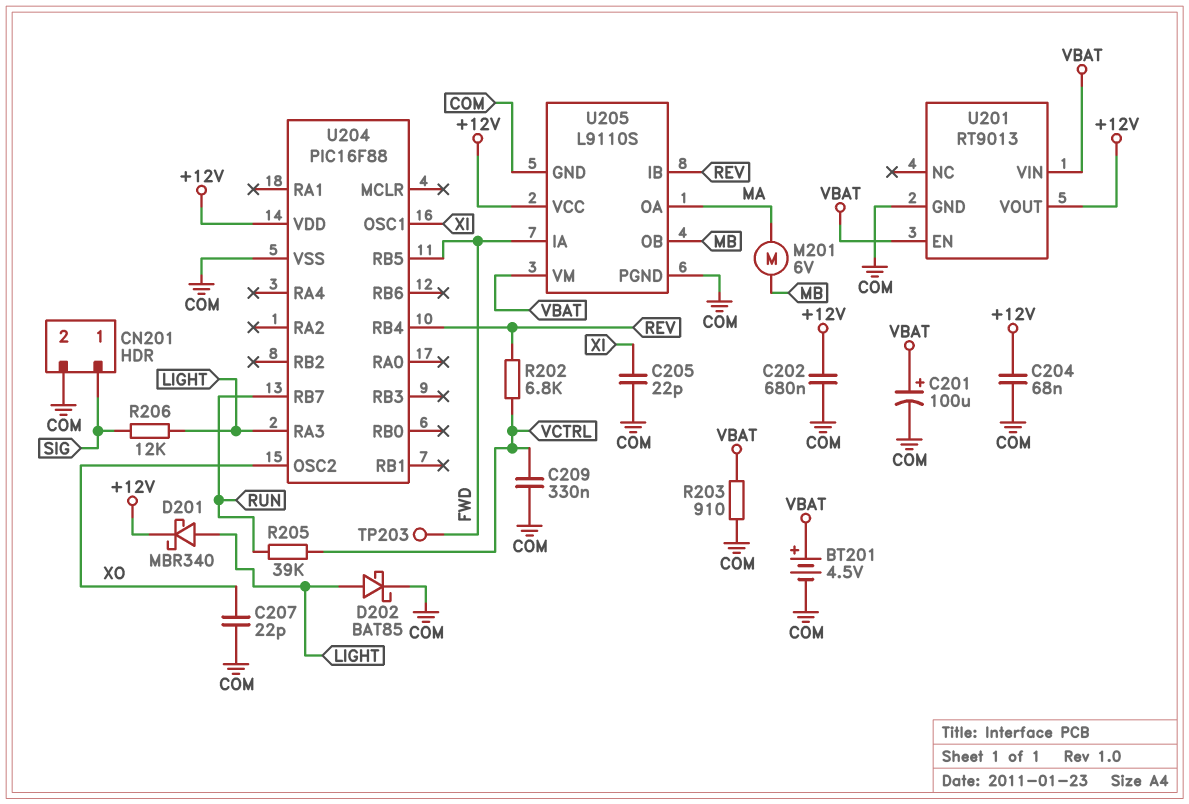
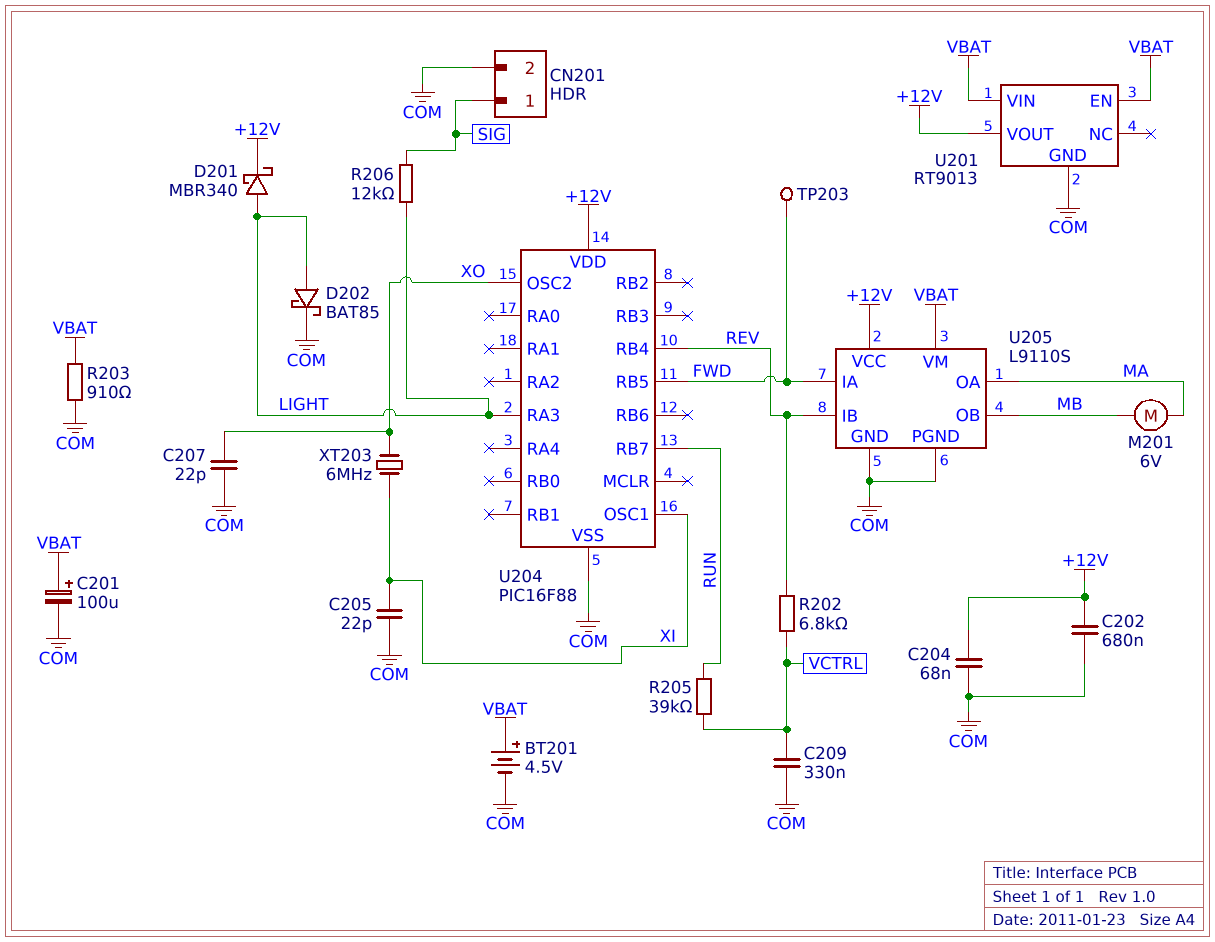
XT203: none -> 6MHz (XI, XO)

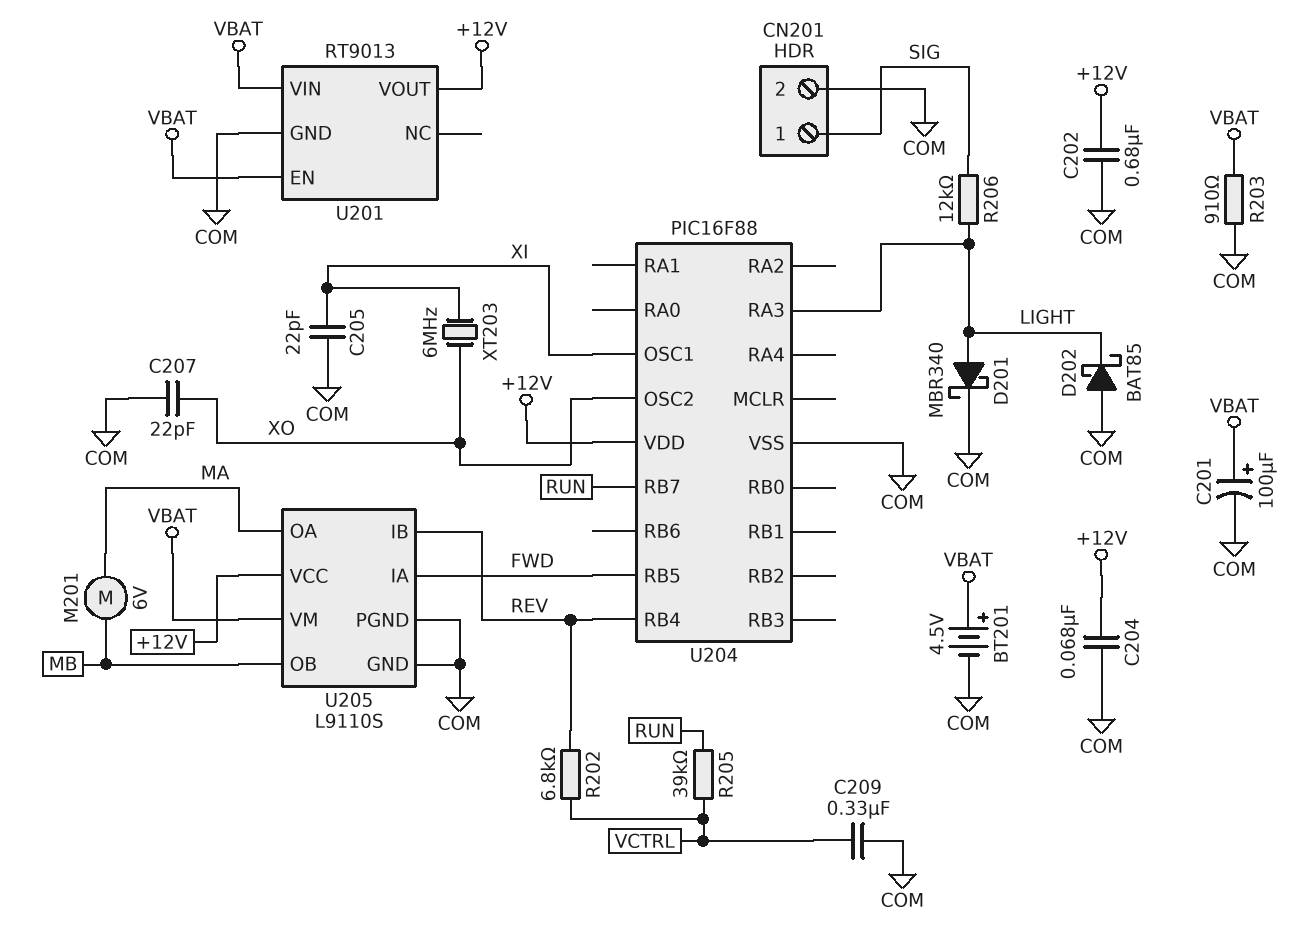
D201: schottky MBR340 (A LIGHT, K +12V) -> schottky MBR340 (A LIGHT, K COM)
D202: schottky BAT85 (A LIGHT, K COM) -> schottky BAT85 (A COM, K LIGHT)
TP203: test point (FWD) -> none

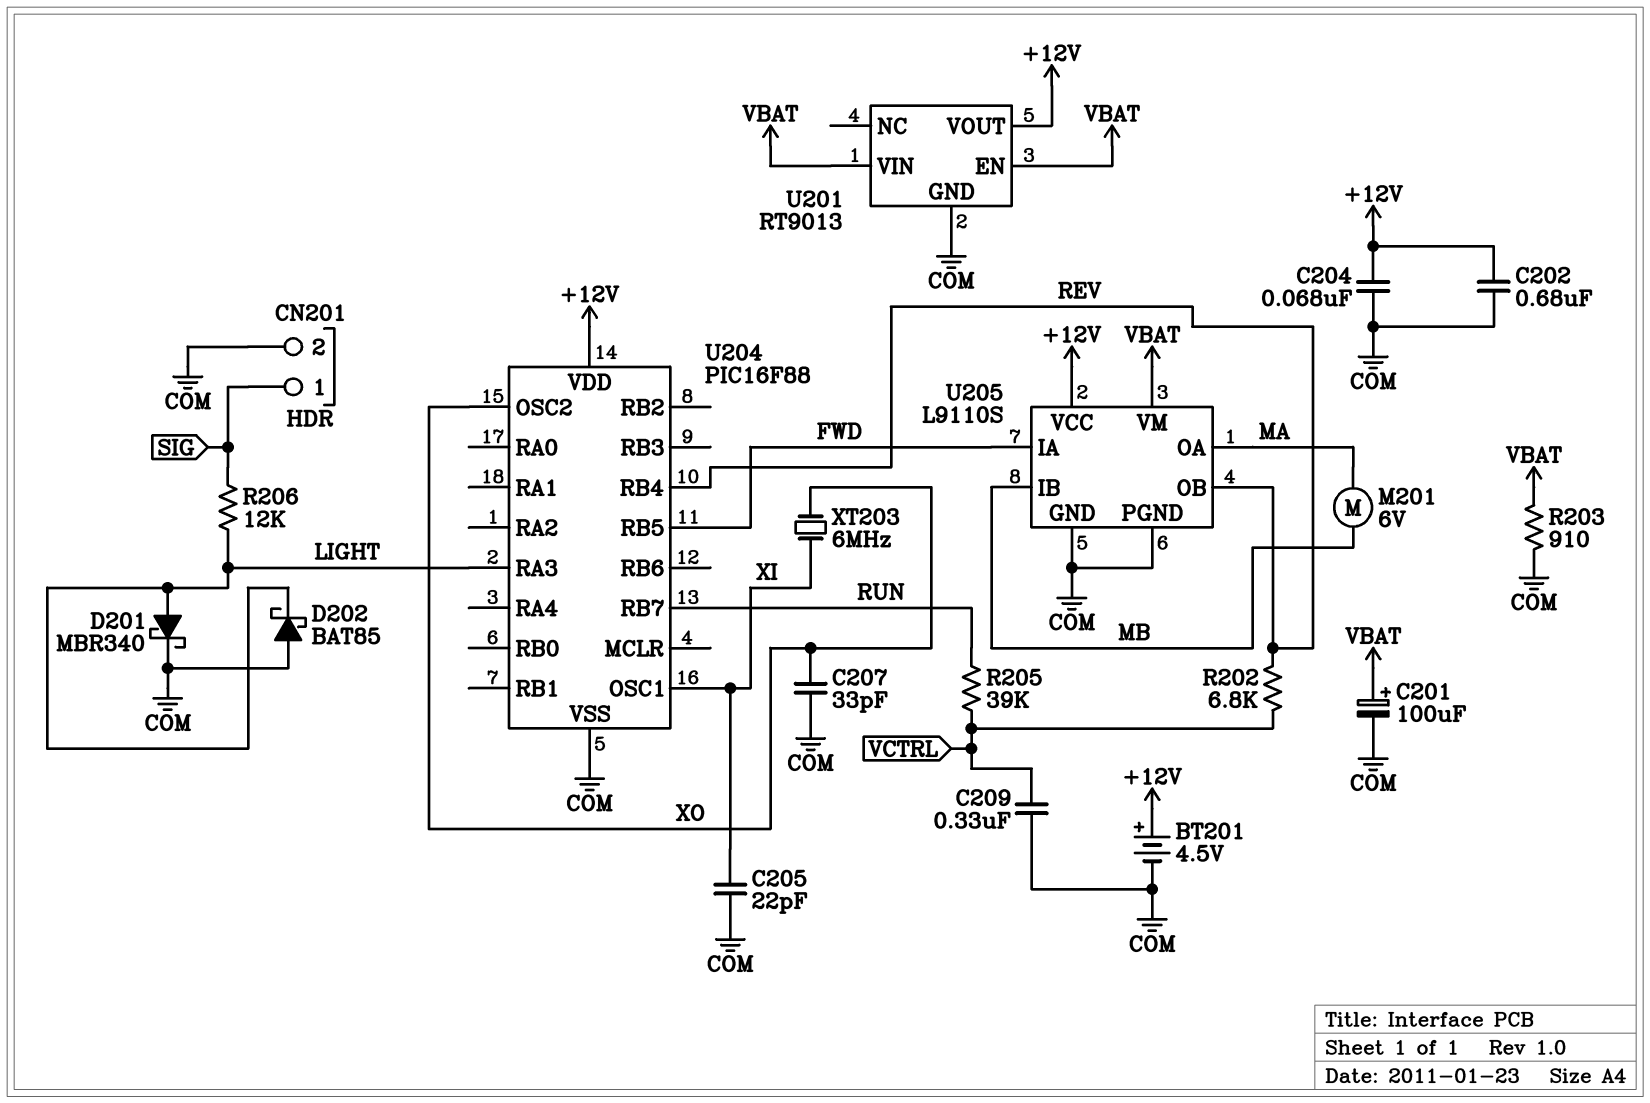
BT201: 4.5V (plus VBAT, minus COM) -> 4.5V (plus +12V, minus COM)
C207: 22pF (COM, XO) -> 33pF (COM, XO)
U205 pin IB: REV -> MB
U205 pin OB: MB -> REV

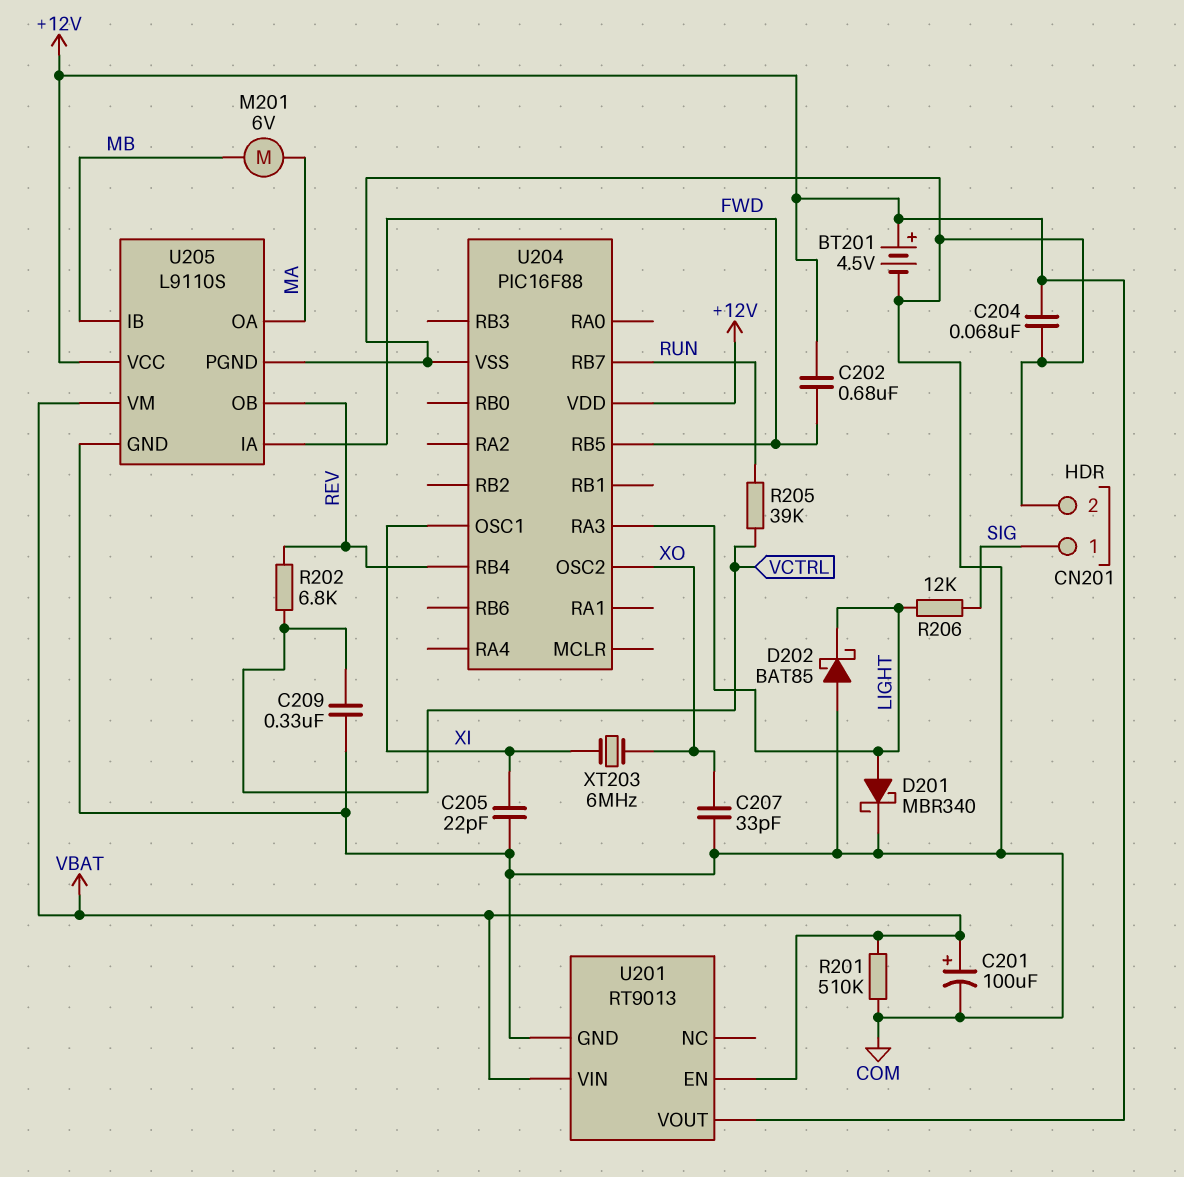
C202: 680nF (+12V, COM) -> 680nF (+12V, FWD)
R201: none -> 510k (COM, VBAT)
R203: 910 (COM, VBAT) -> none

